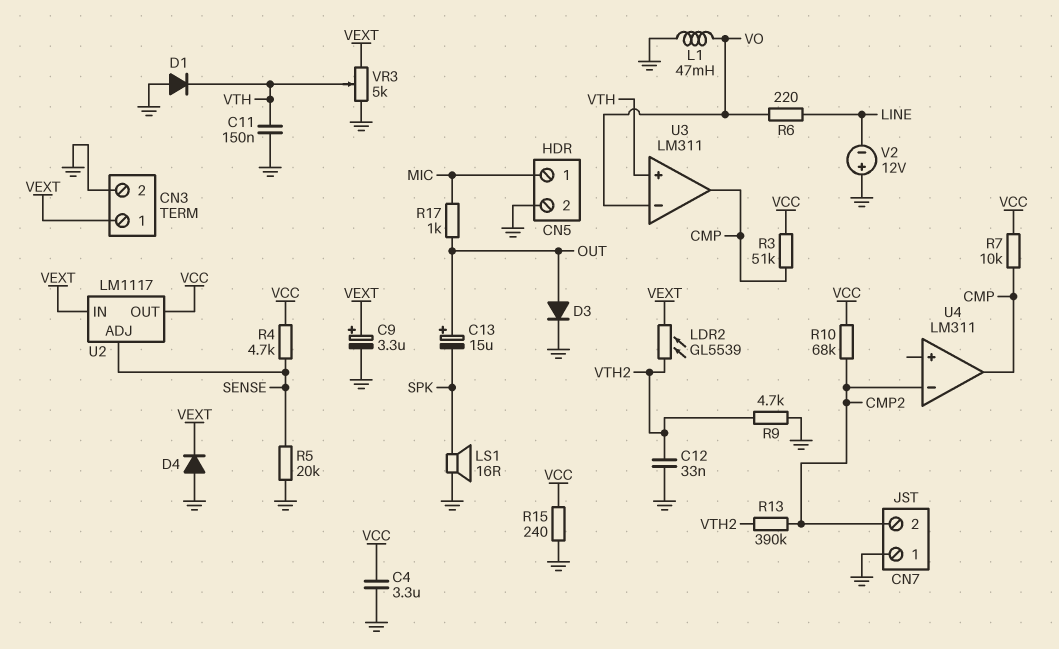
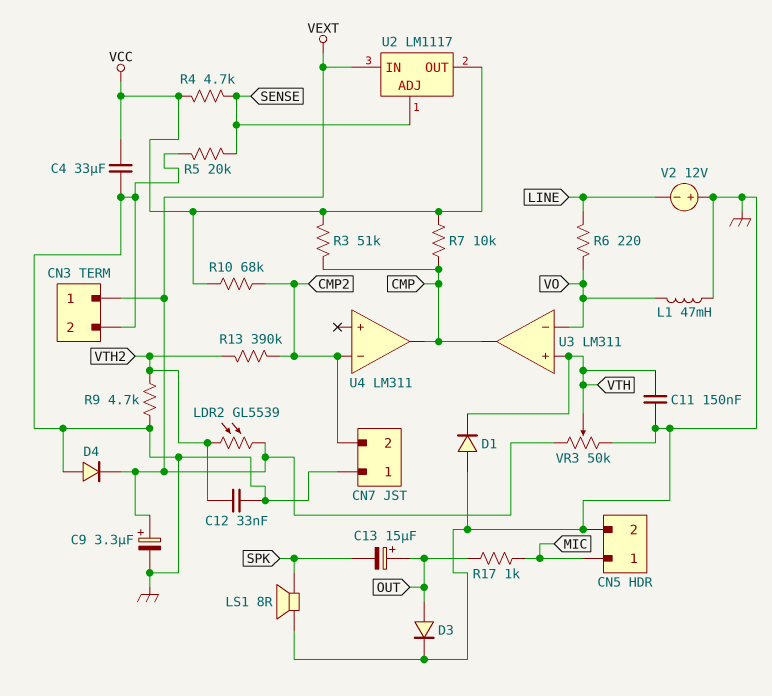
C4: 3.3uF (GND, VCC) -> 33uF (GND, VCC)
LS1: speaker 16R (GND, SPK) -> speaker 8R (GND, SPK)
R15: 240 (GND, VCC) -> none
VR3: 5k (GND, VEXT, wiper VTH) -> 50k (GND, VEXT, wiper VTH)

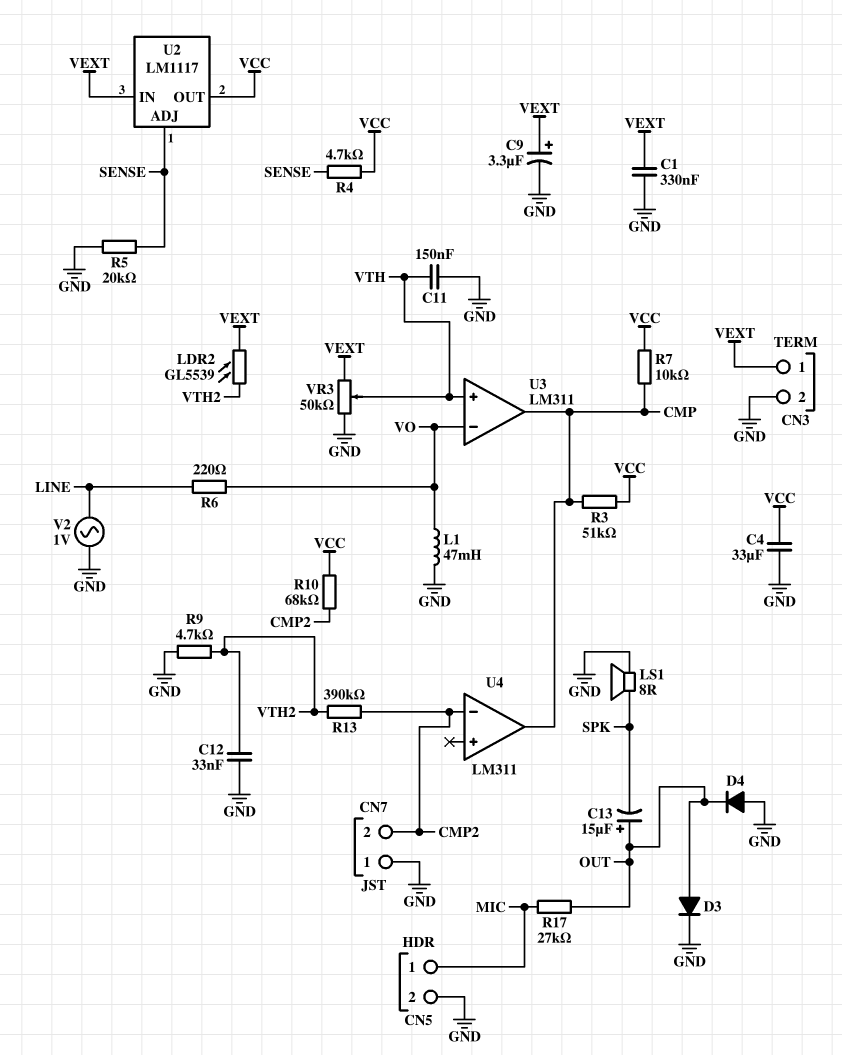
C1: none -> 330nF (GND, VEXT)
D1: diode (A GND, K VTH) -> none
D4: diode (A GND, K VEXT) -> diode (A GND, K OUT)
R17: 1k (MIC, OUT) -> 27k (MIC, OUT)
V2: 12V (plus GND, minus LINE) -> AC 1V (GND, LINE)

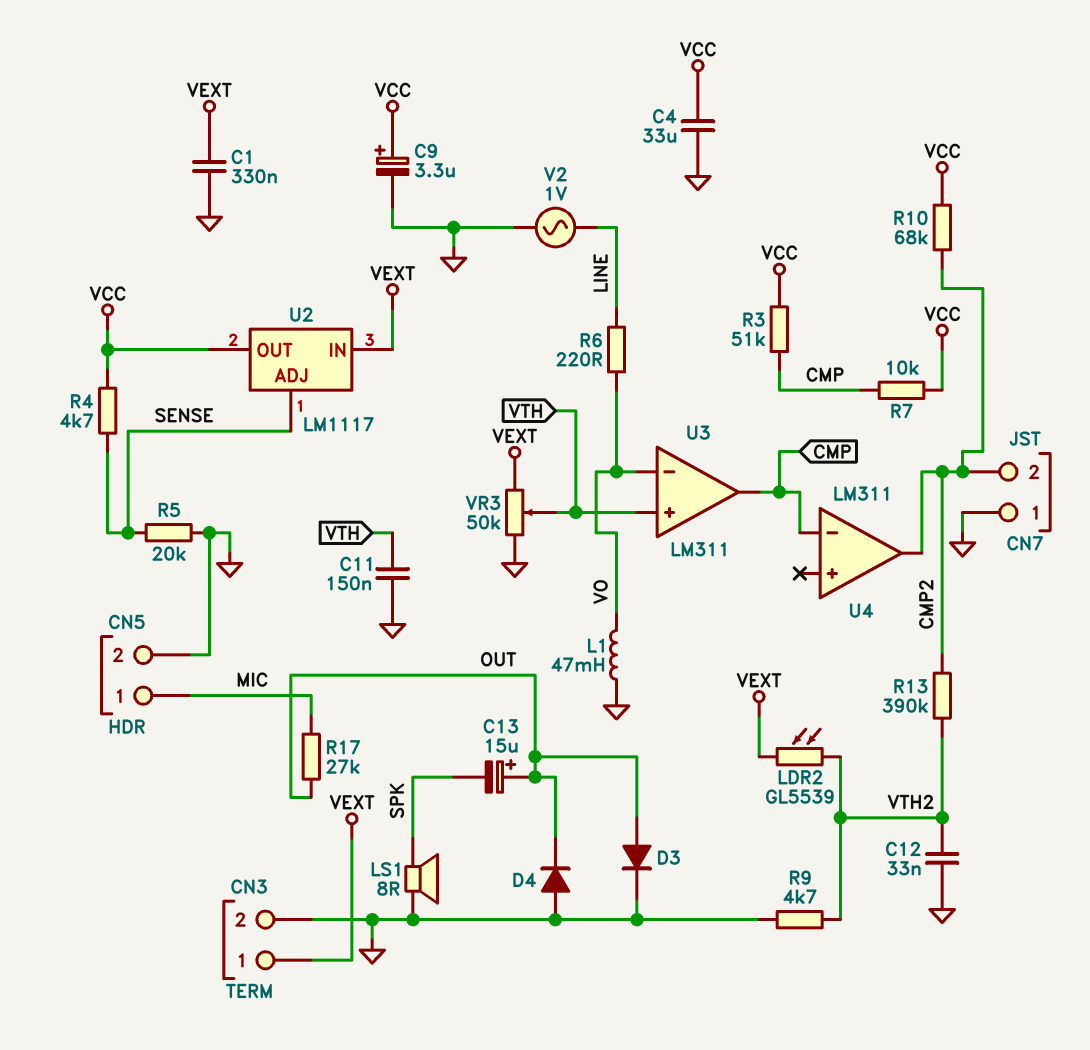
C9: 3.3uF (plus VEXT, minus GND) -> 3.3uF (plus VCC, minus GND)
U4 pin in-: CMP2 -> CMP
U4 pin out: CMP -> CMP2

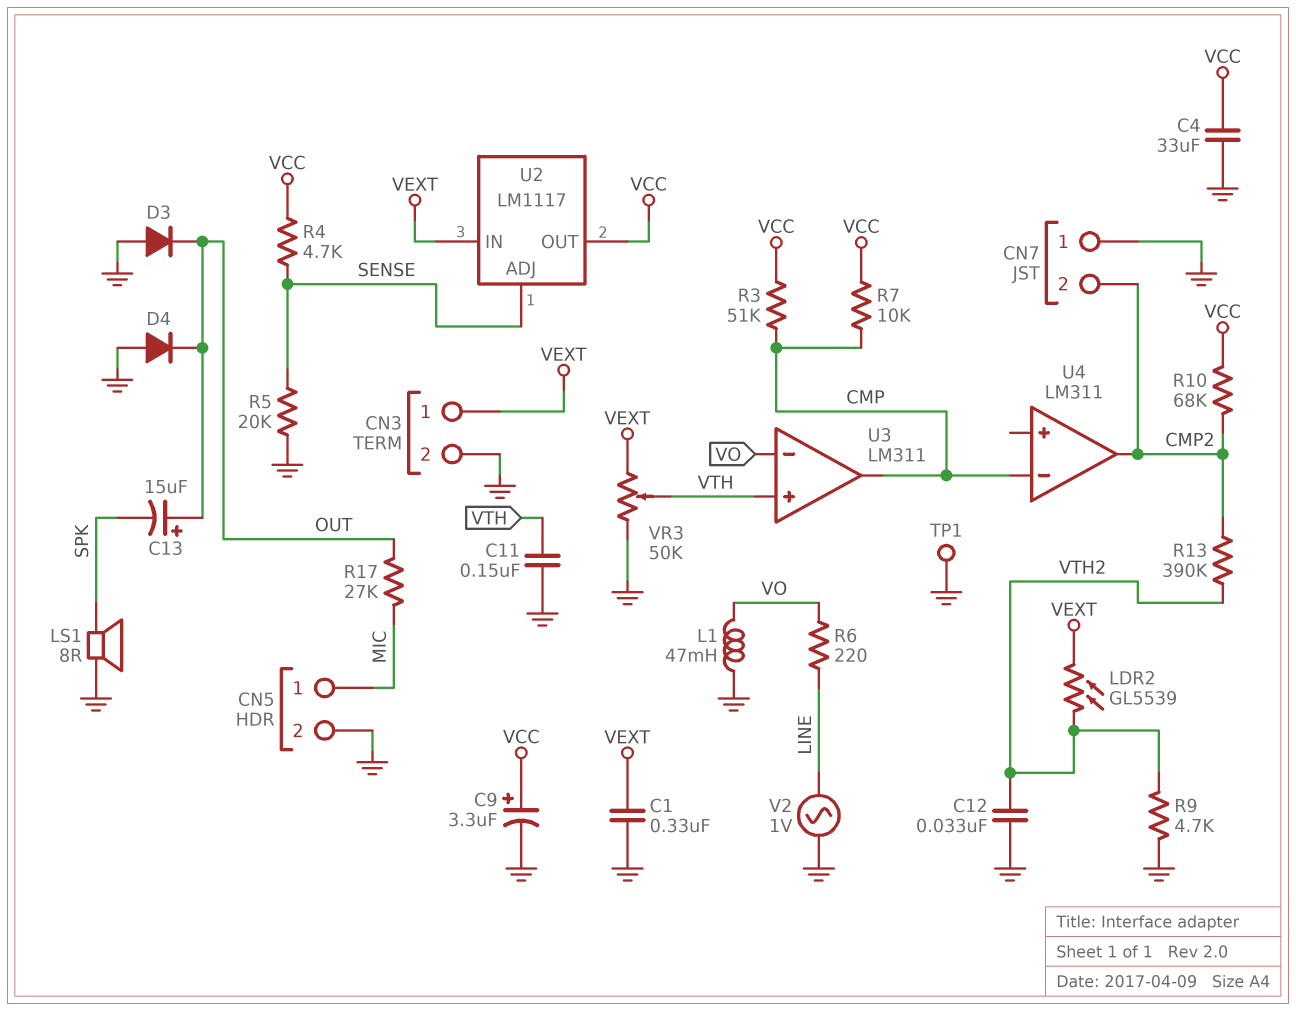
D3: diode (A OUT, K GND) -> diode (A GND, K OUT)
TP1: none -> test point (GND)

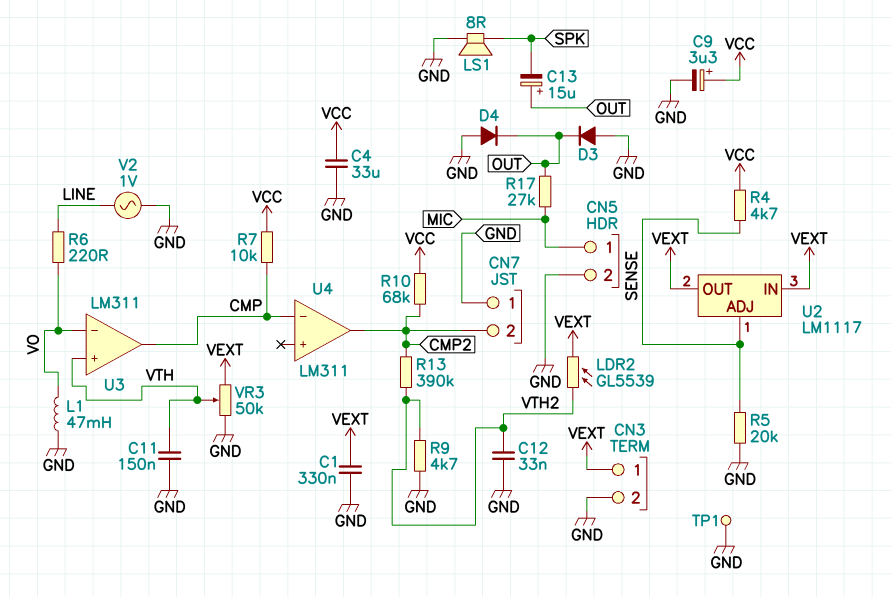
R3: 51k (CMP, VCC) -> none
U2 pin OUT: VCC -> VEXT

